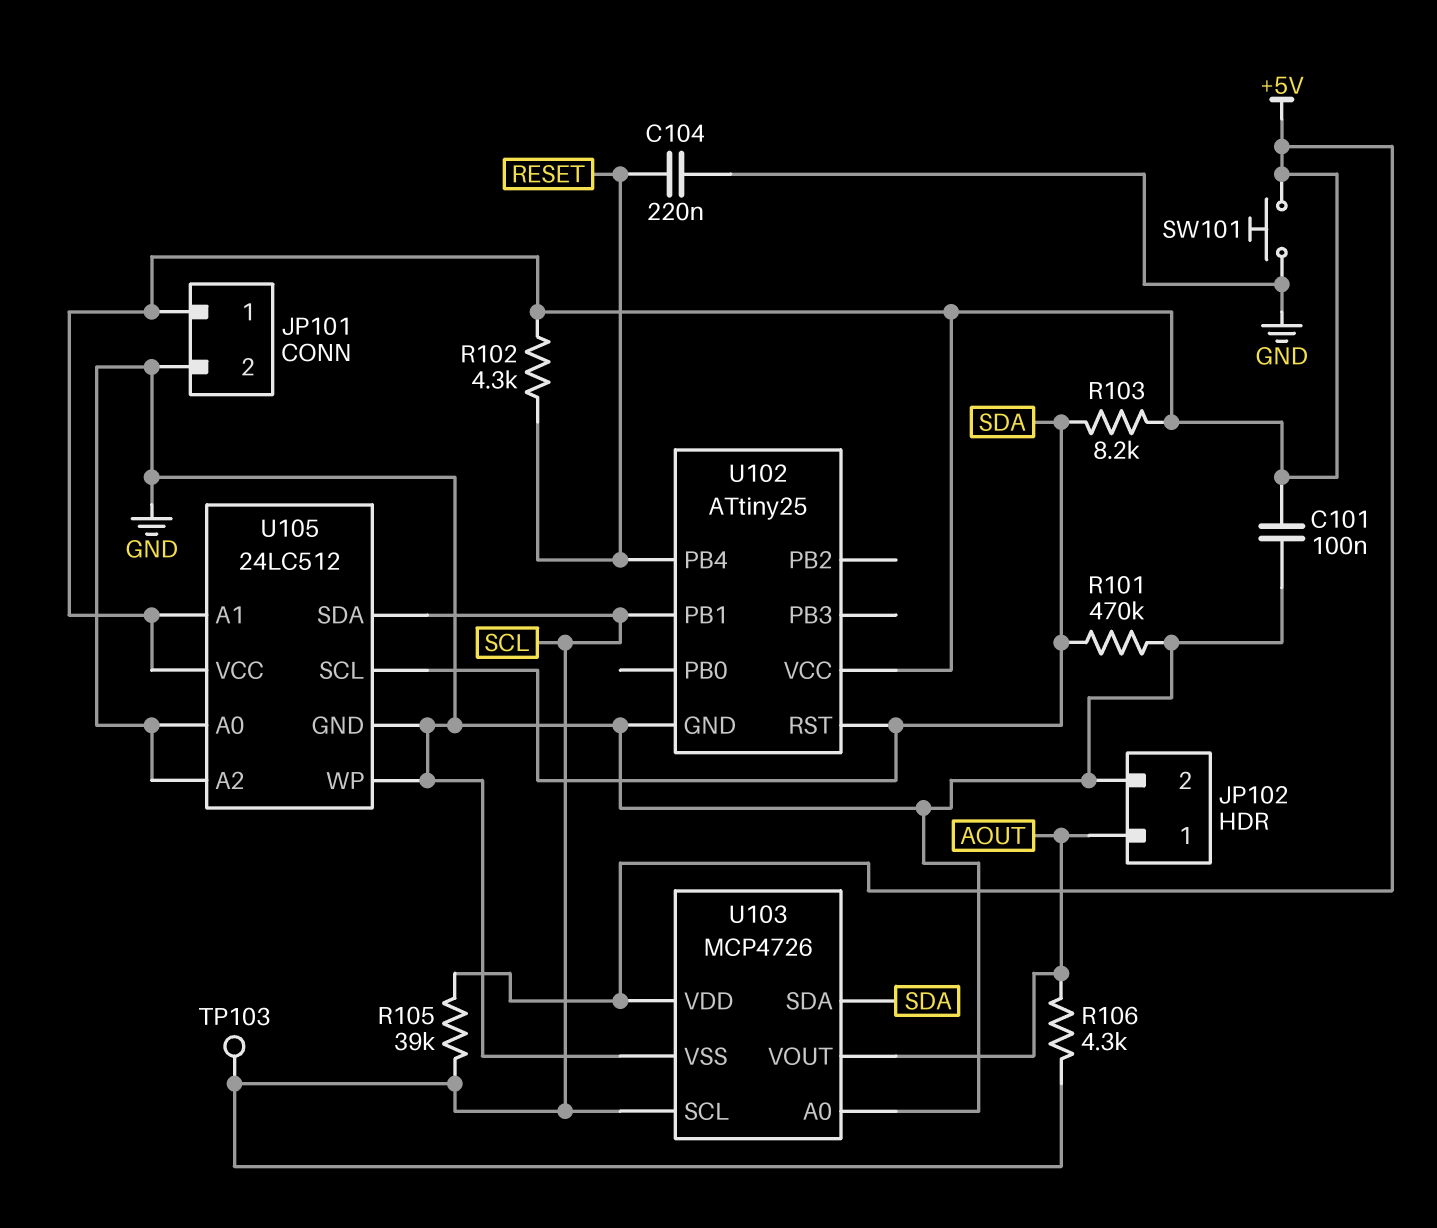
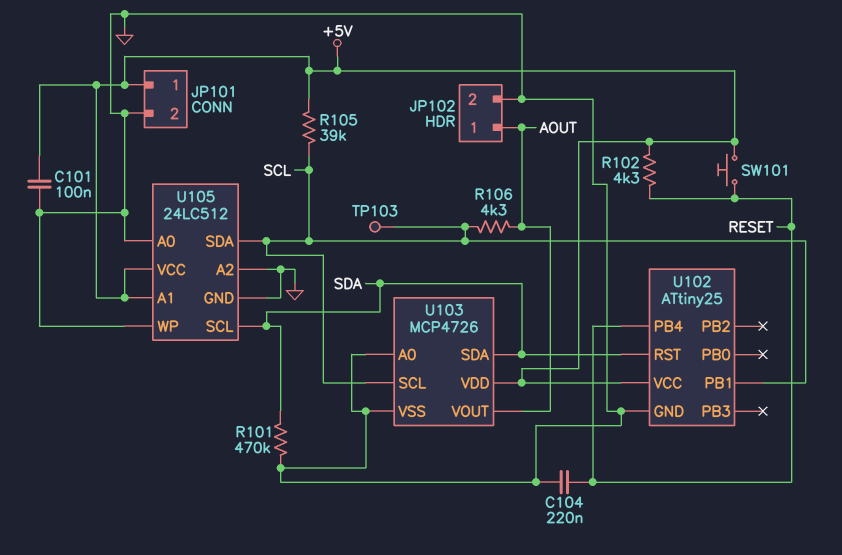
R103: 8.2k (+5V, SDA) -> none
SW101: button (+5V, GND) -> button (+5V, RESET)

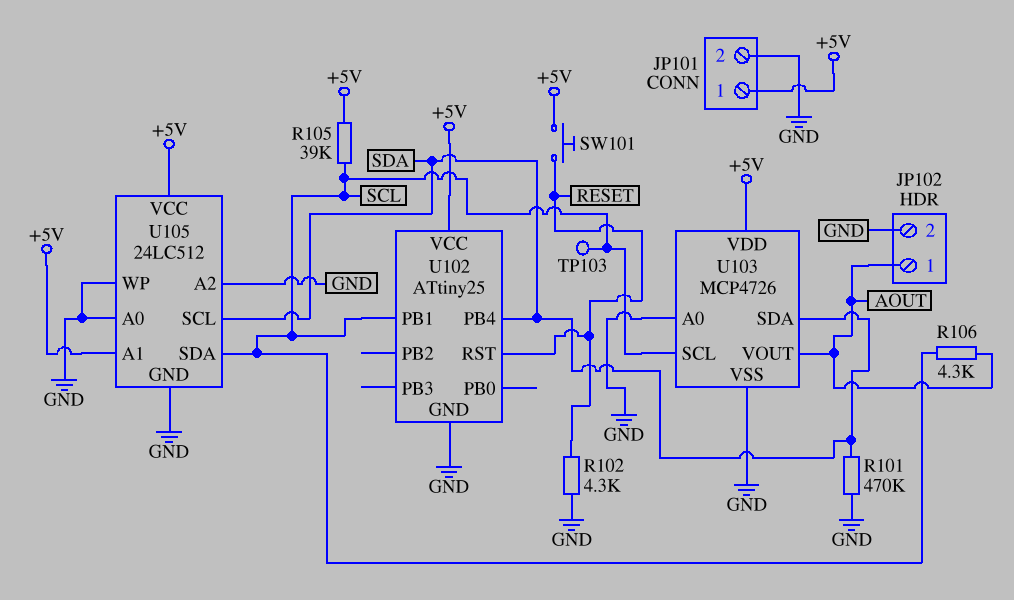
C101: 100nF (+5V, GND) -> none
C104: 220nF (GND, RESET) -> none
R102: 4.3k (+5V, RESET) -> 4.3k (GND, RESET)
U102 pin PB4: RESET -> SDA
U102 pin RST: SDA -> RESET

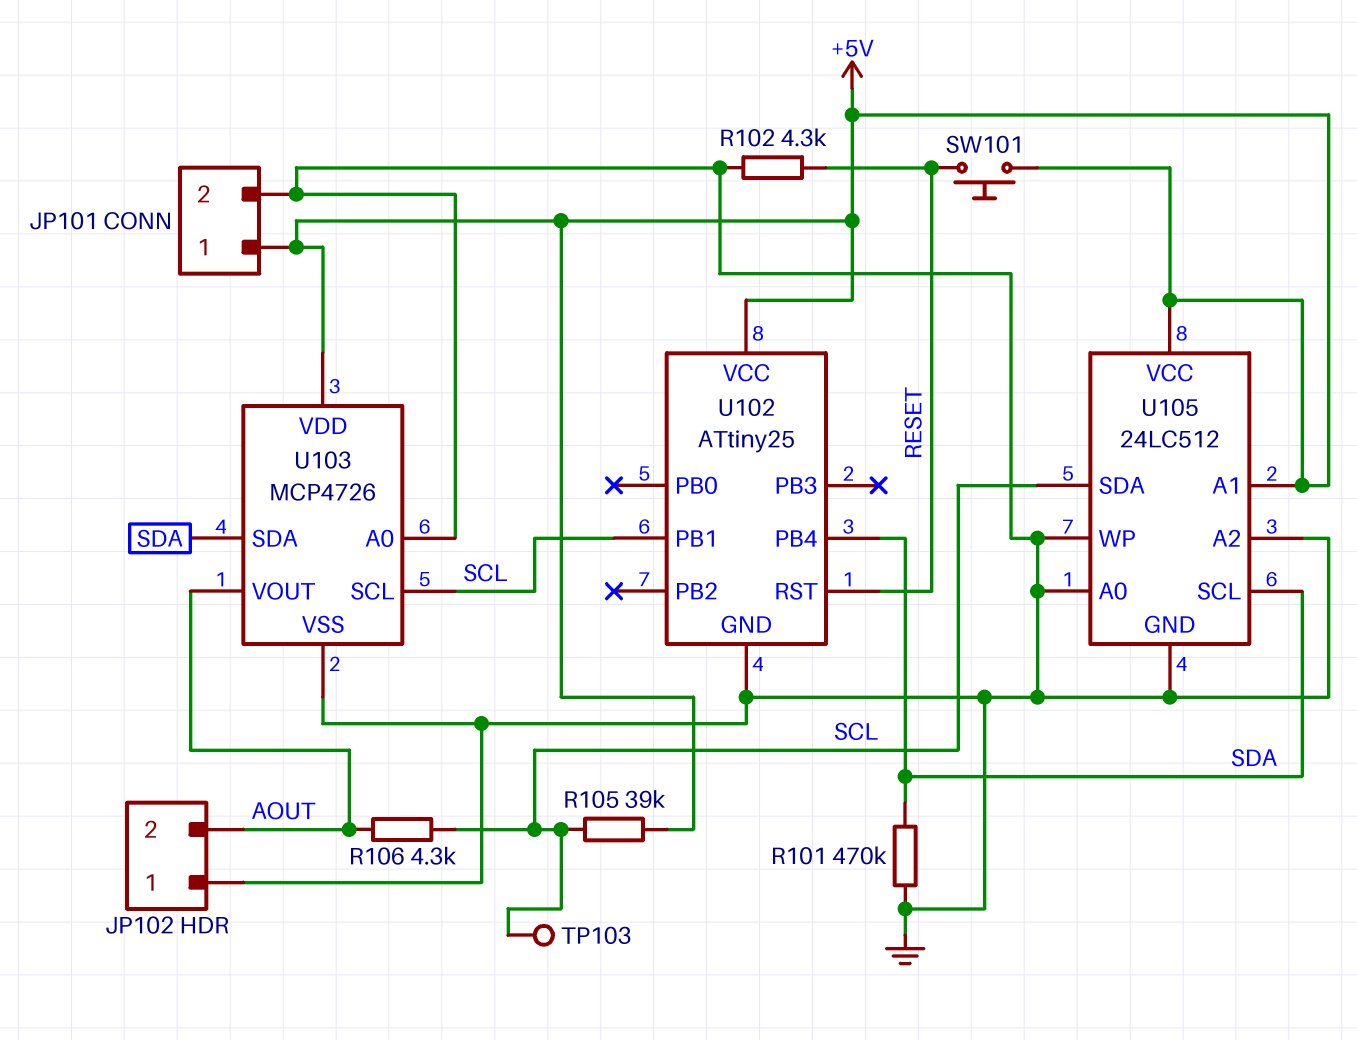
JP102 pin 1: AOUT -> GND
JP102 pin 2: GND -> AOUT

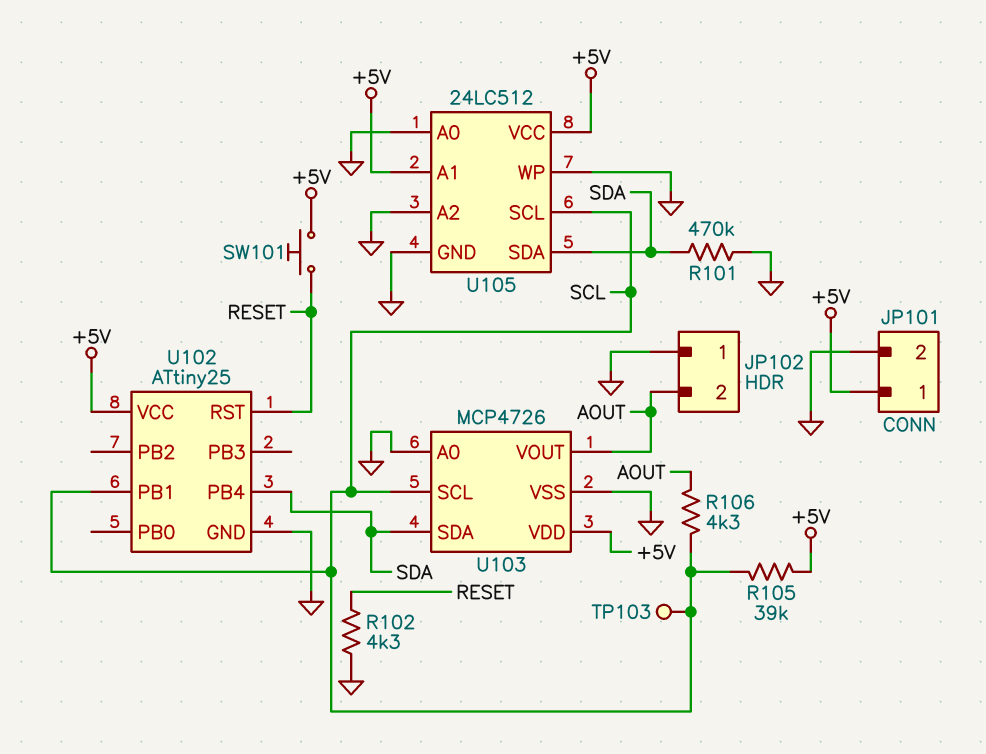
U105 pin SCL: SDA -> SCL
U105 pin SDA: SCL -> SDA

